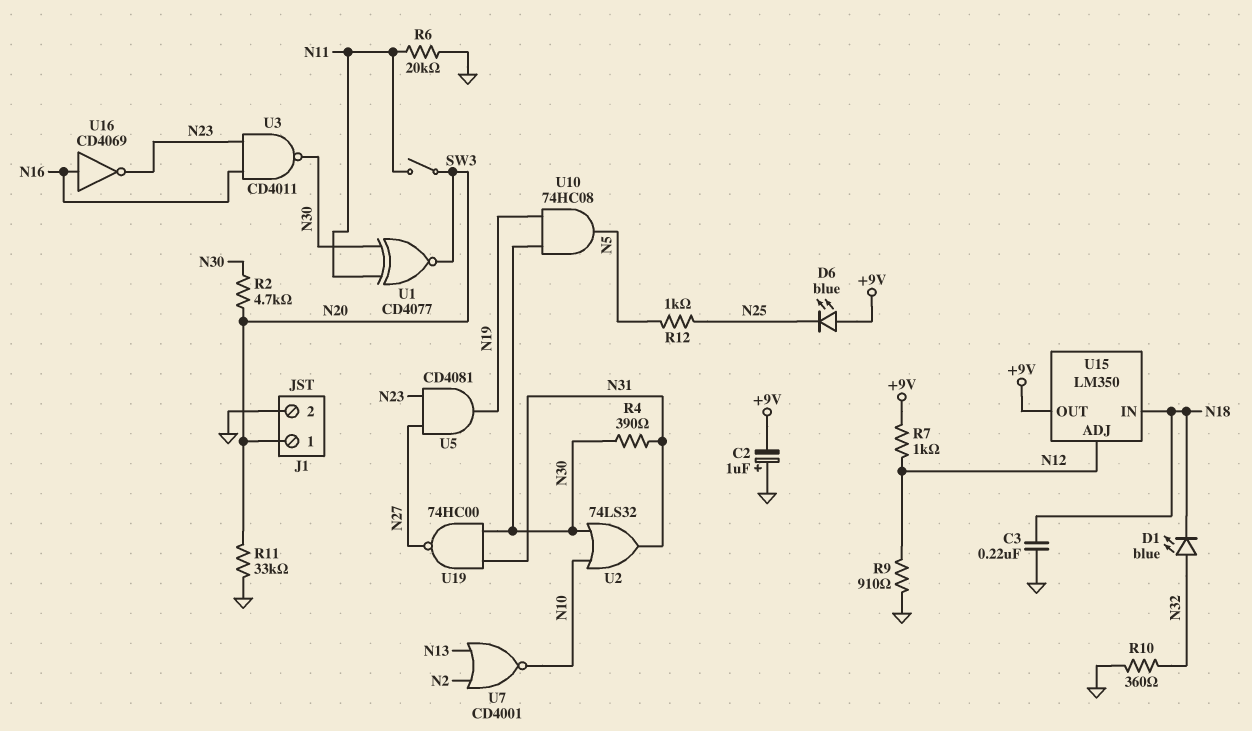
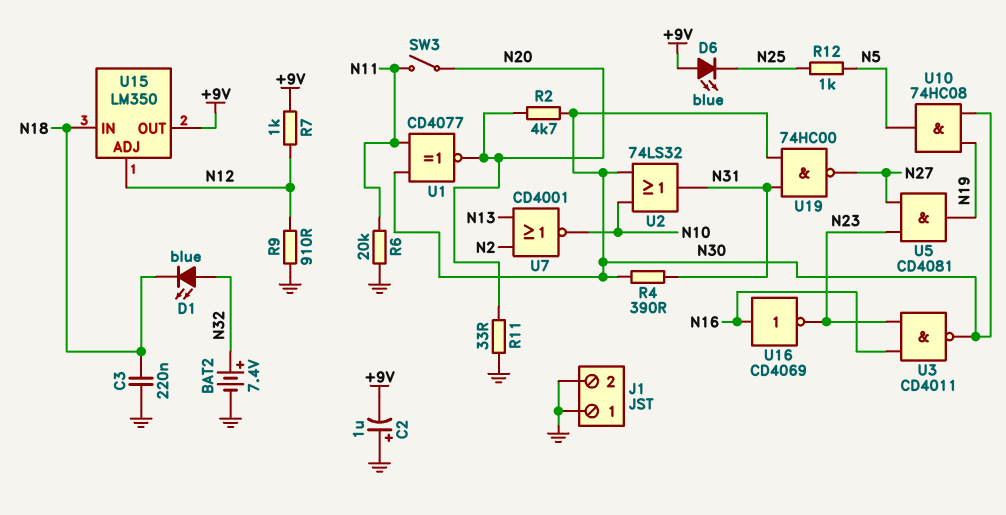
BAT2: none -> 7.4V (plus N32, minus GND)
J1 pin 1: N20 -> GND
R10: 360 (GND, N32) -> none
R11: 33k (GND, N20) -> 33 (GND, N20)

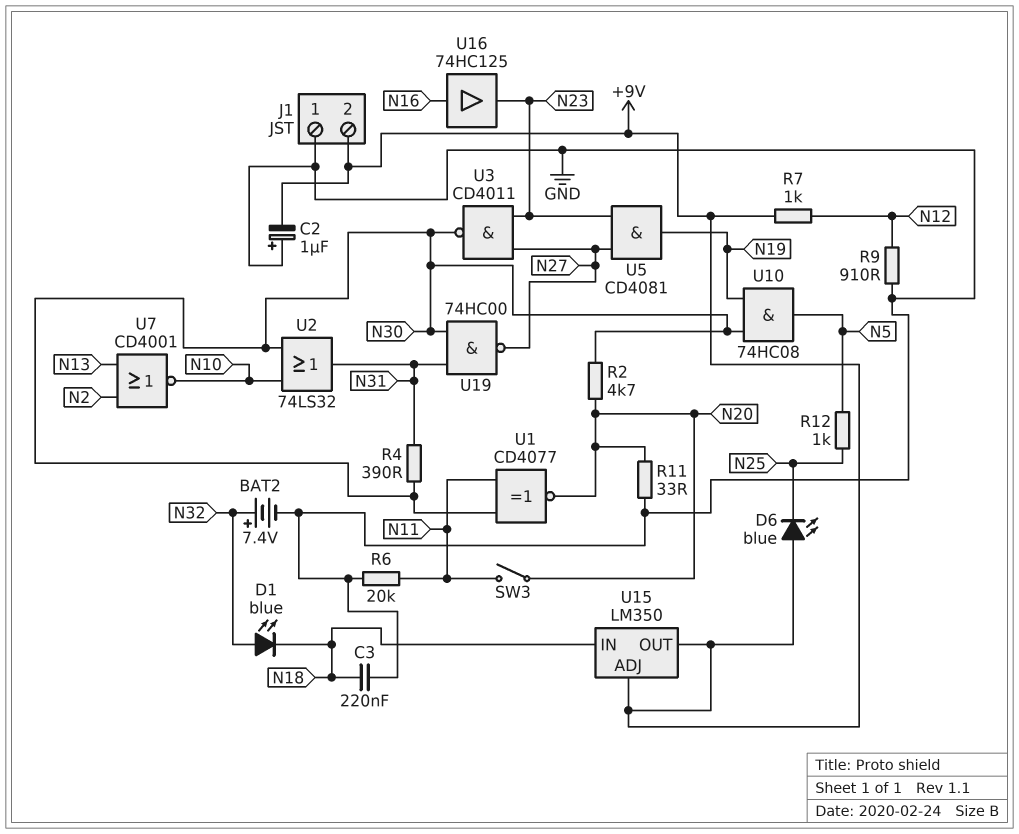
J1 pin 2: GND -> +9V
U3: NAND CD4011 (in N16, in N23, out N30) -> NAND CD4011 (in N23, in N27, out N30)
U15 pin ADJ: N12 -> +9V
U16: NOT CD4069 (in N16, out N23) -> buffer 74HC125 (in N16, out N23)

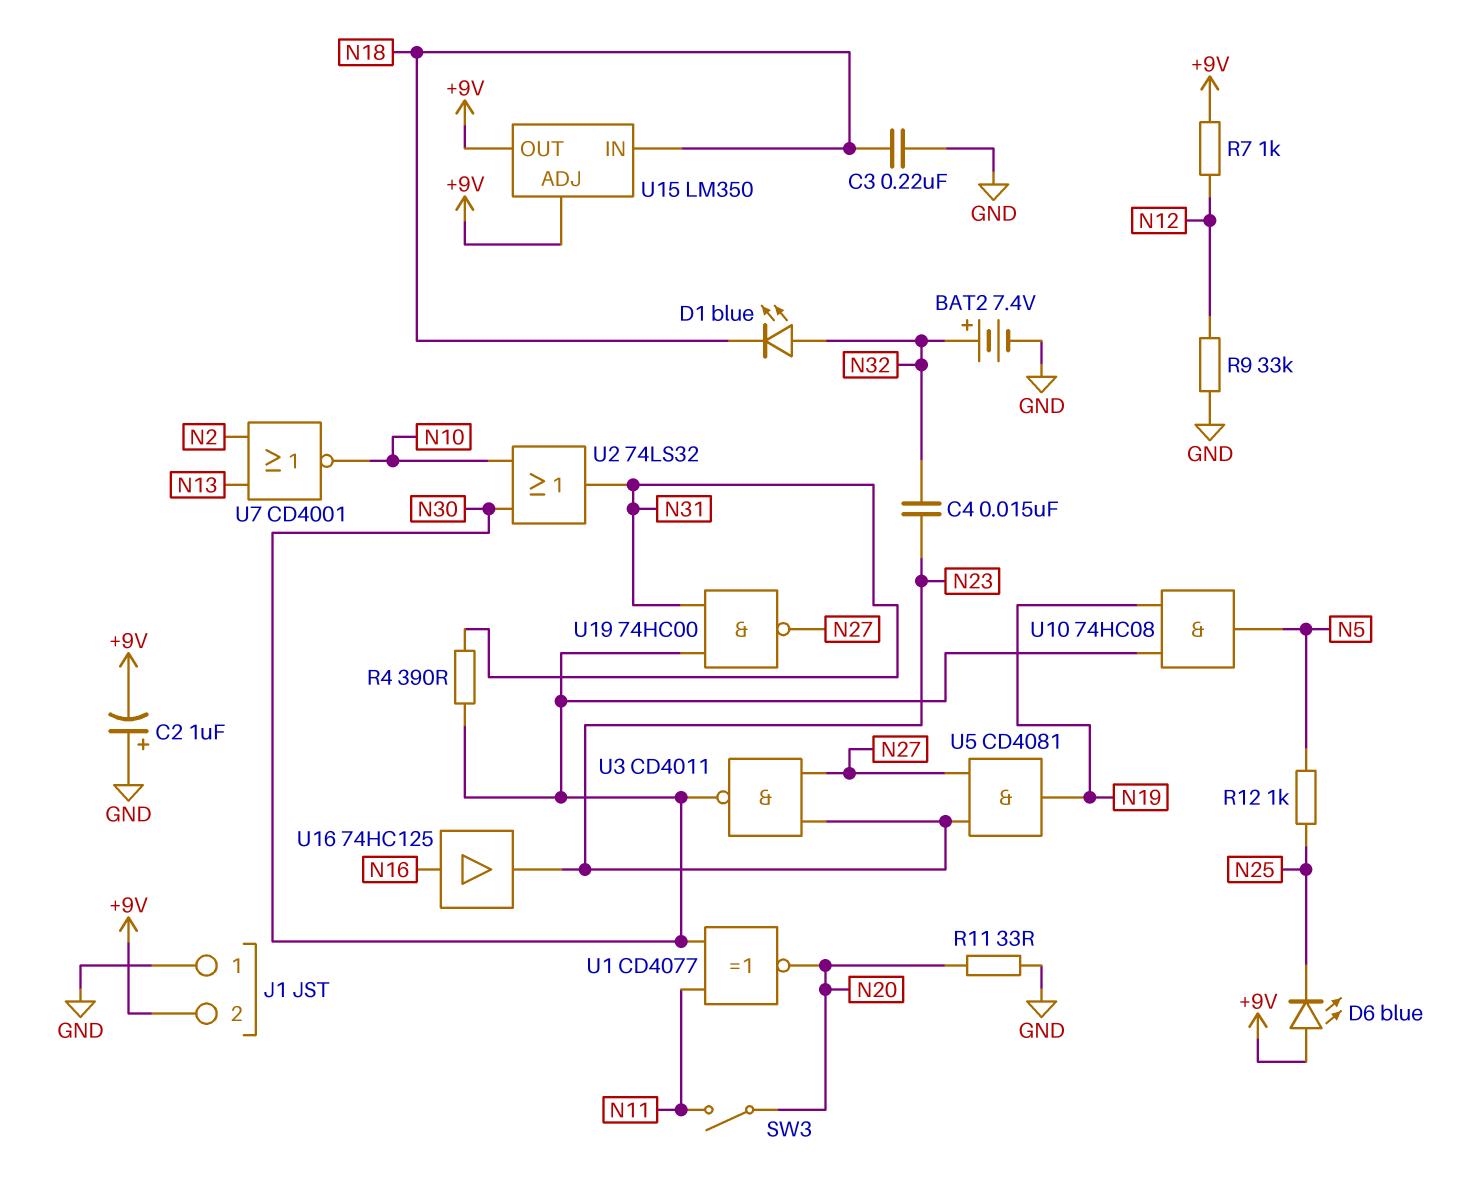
C4: none -> 15nF (N23, N32)
R2: 4.7k (N20, N30) -> none
R6: 20k (GND, N11) -> none
R9: 910 (GND, N12) -> 33k (GND, N12)

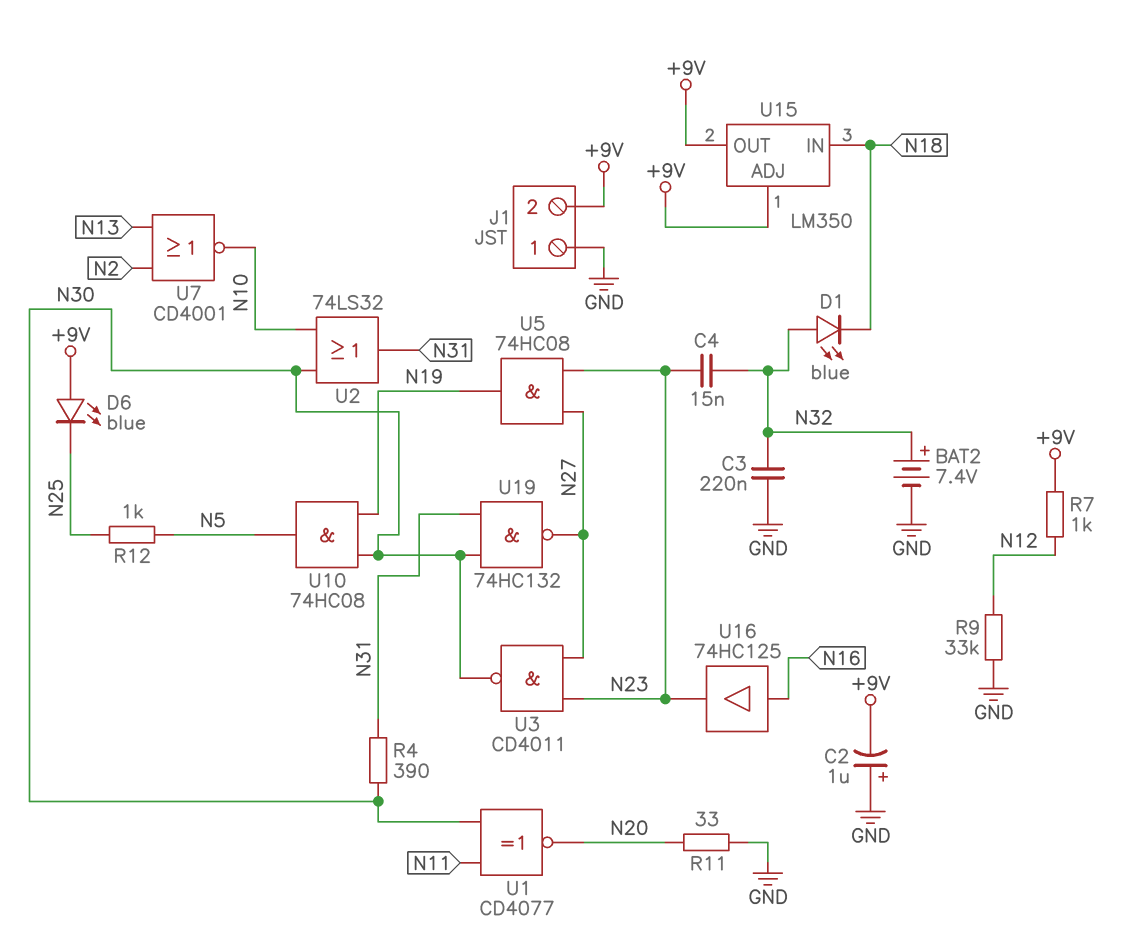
C3: 220nF (GND, N18) -> 220nF (GND, N32)
SW3: switch (N11, N20) -> none
U5: AND CD4081 (in N23, in N27, out N19) -> AND 74HC08 (in N23, in N27, out N19)
U19: NAND 74HC00 (in N30, in N31, out N27) -> NAND 74HC132 (in N30, in N31, out N27)

